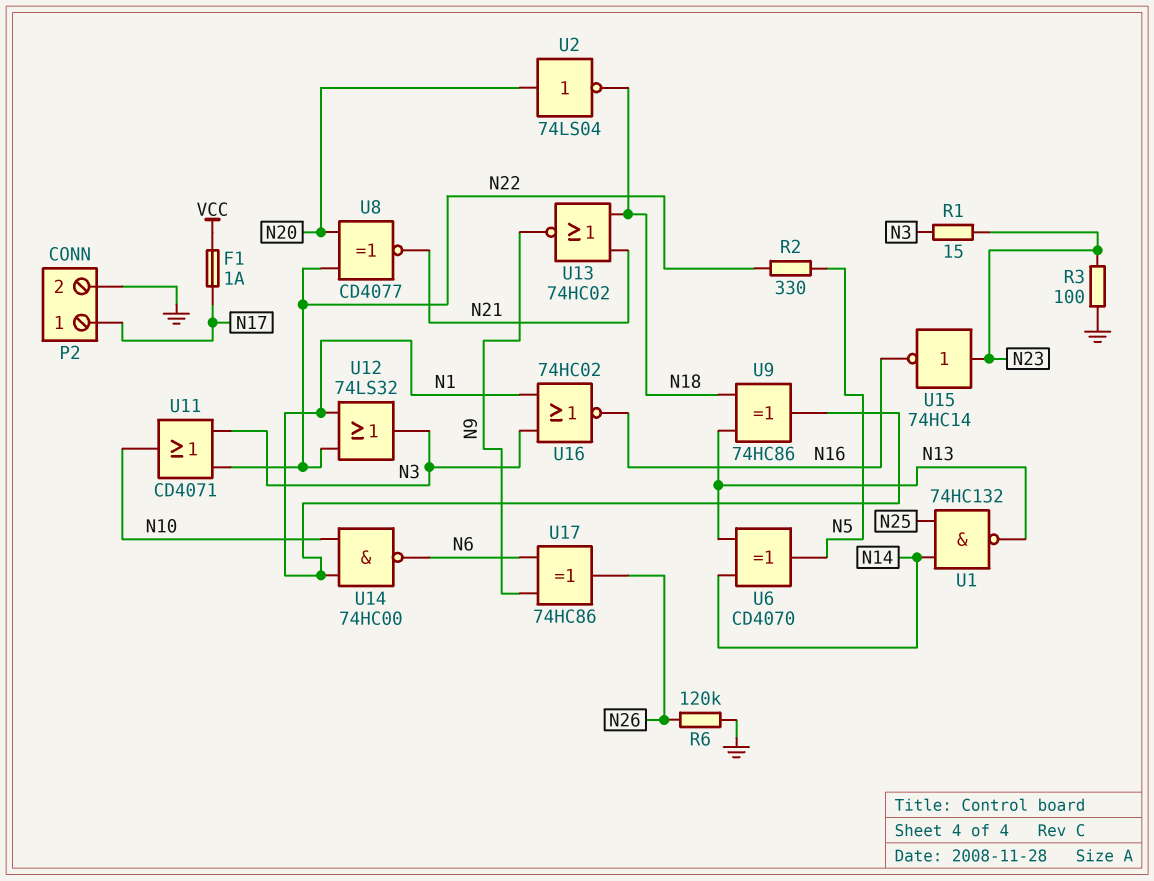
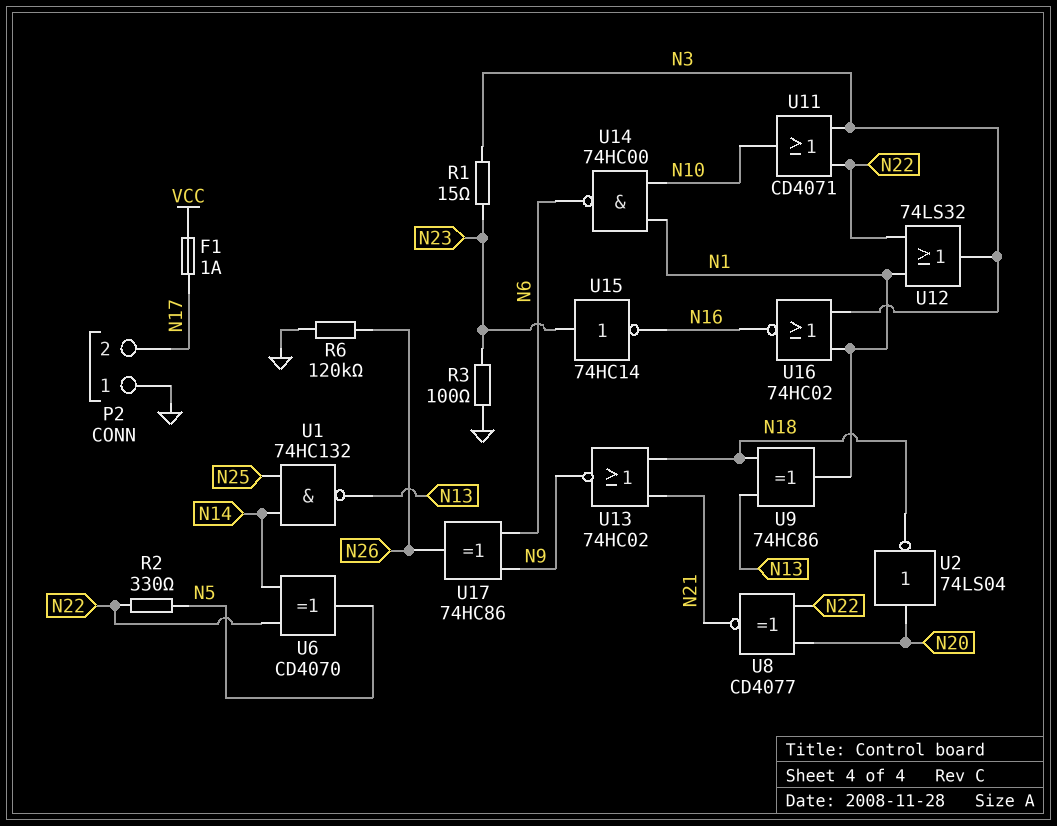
P2 pin 1: N17 -> GND
P2 pin 2: GND -> N17
U6: XOR CD4070 (in N13, in N14, out N5) -> XOR CD4070 (in N14, in N22, out N5)

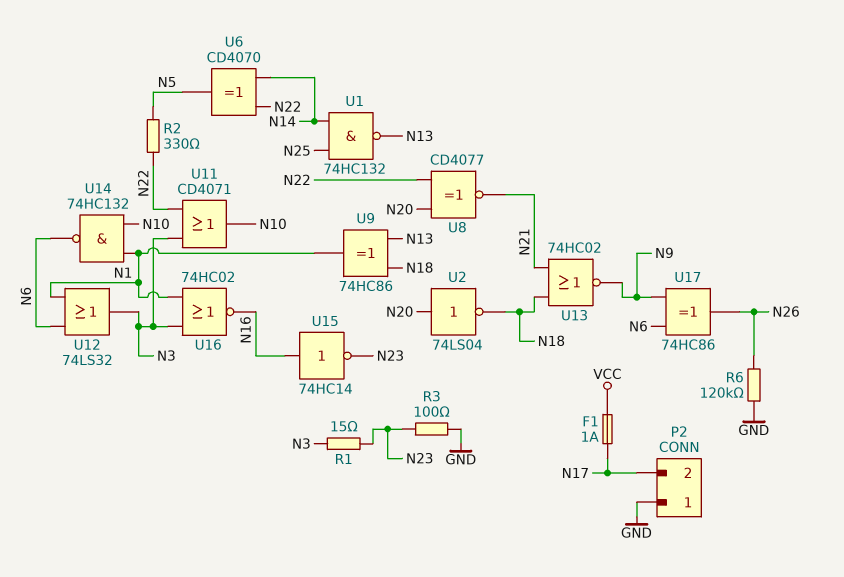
U12: OR 74LS32 (in N1, in N22, out N3) -> OR 74LS32 (in N1, in N6, out N3)
U14: NAND 74HC00 (in N1, in N10, out N6) -> NAND 74HC132 (in N1, in N10, out N6)
U15: NOT 74HC14 (in N23, out N16) -> NOT 74HC14 (in N16, out N23)

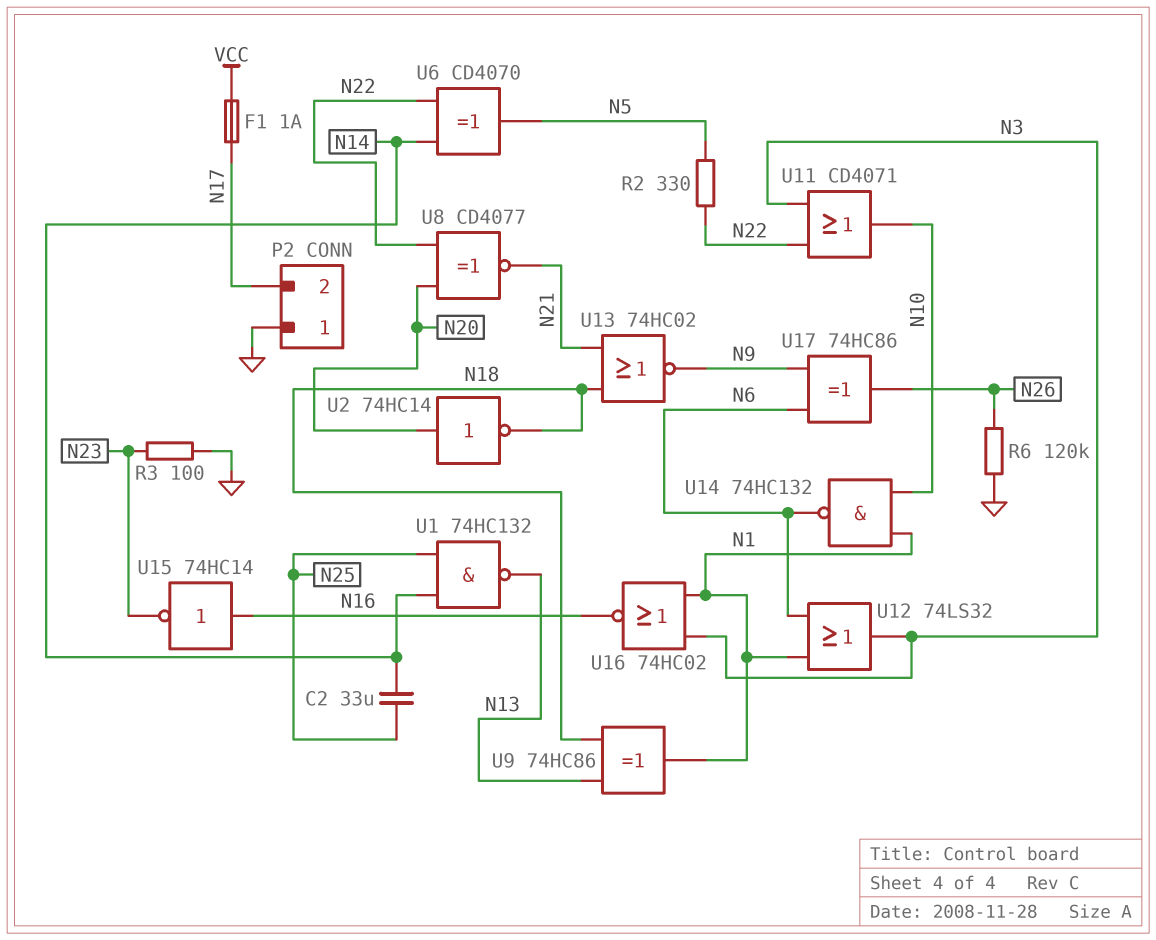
C2: none -> 33uF (N14, N25)
R1: 15 (N3, N23) -> none
U2: NOT 74LS04 (in N20, out N18) -> NOT 74HC14 (in N20, out N18)

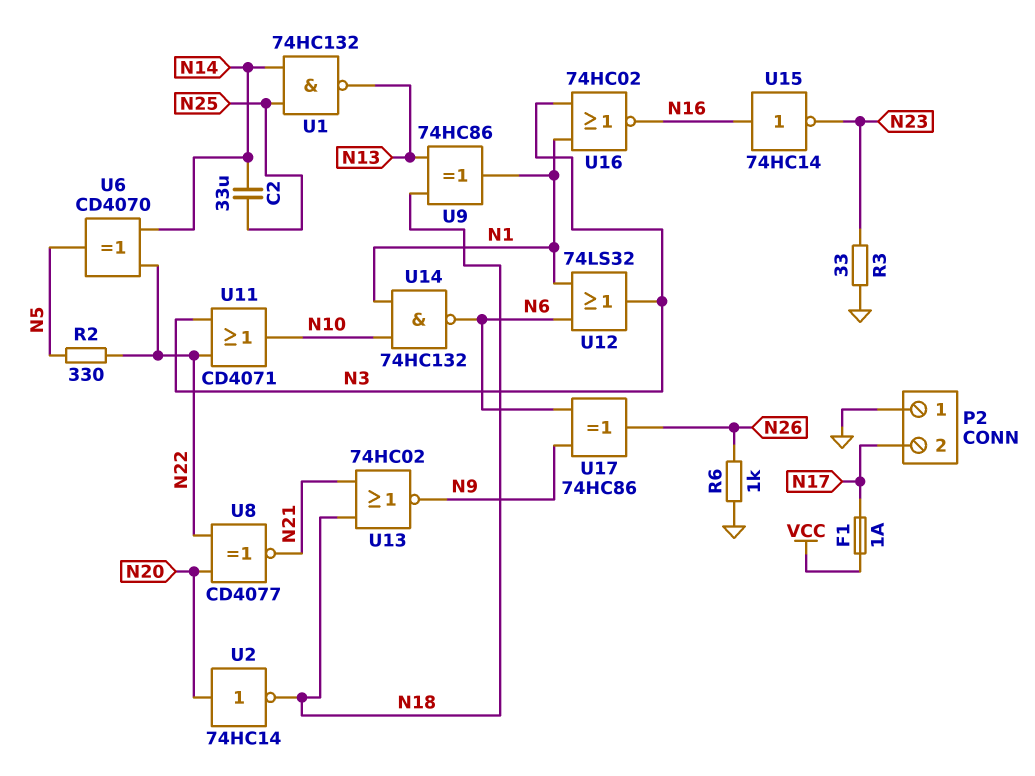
R3: 100 (GND, N23) -> 33 (GND, N23)
R6: 120k (GND, N26) -> 1k (GND, N26)

